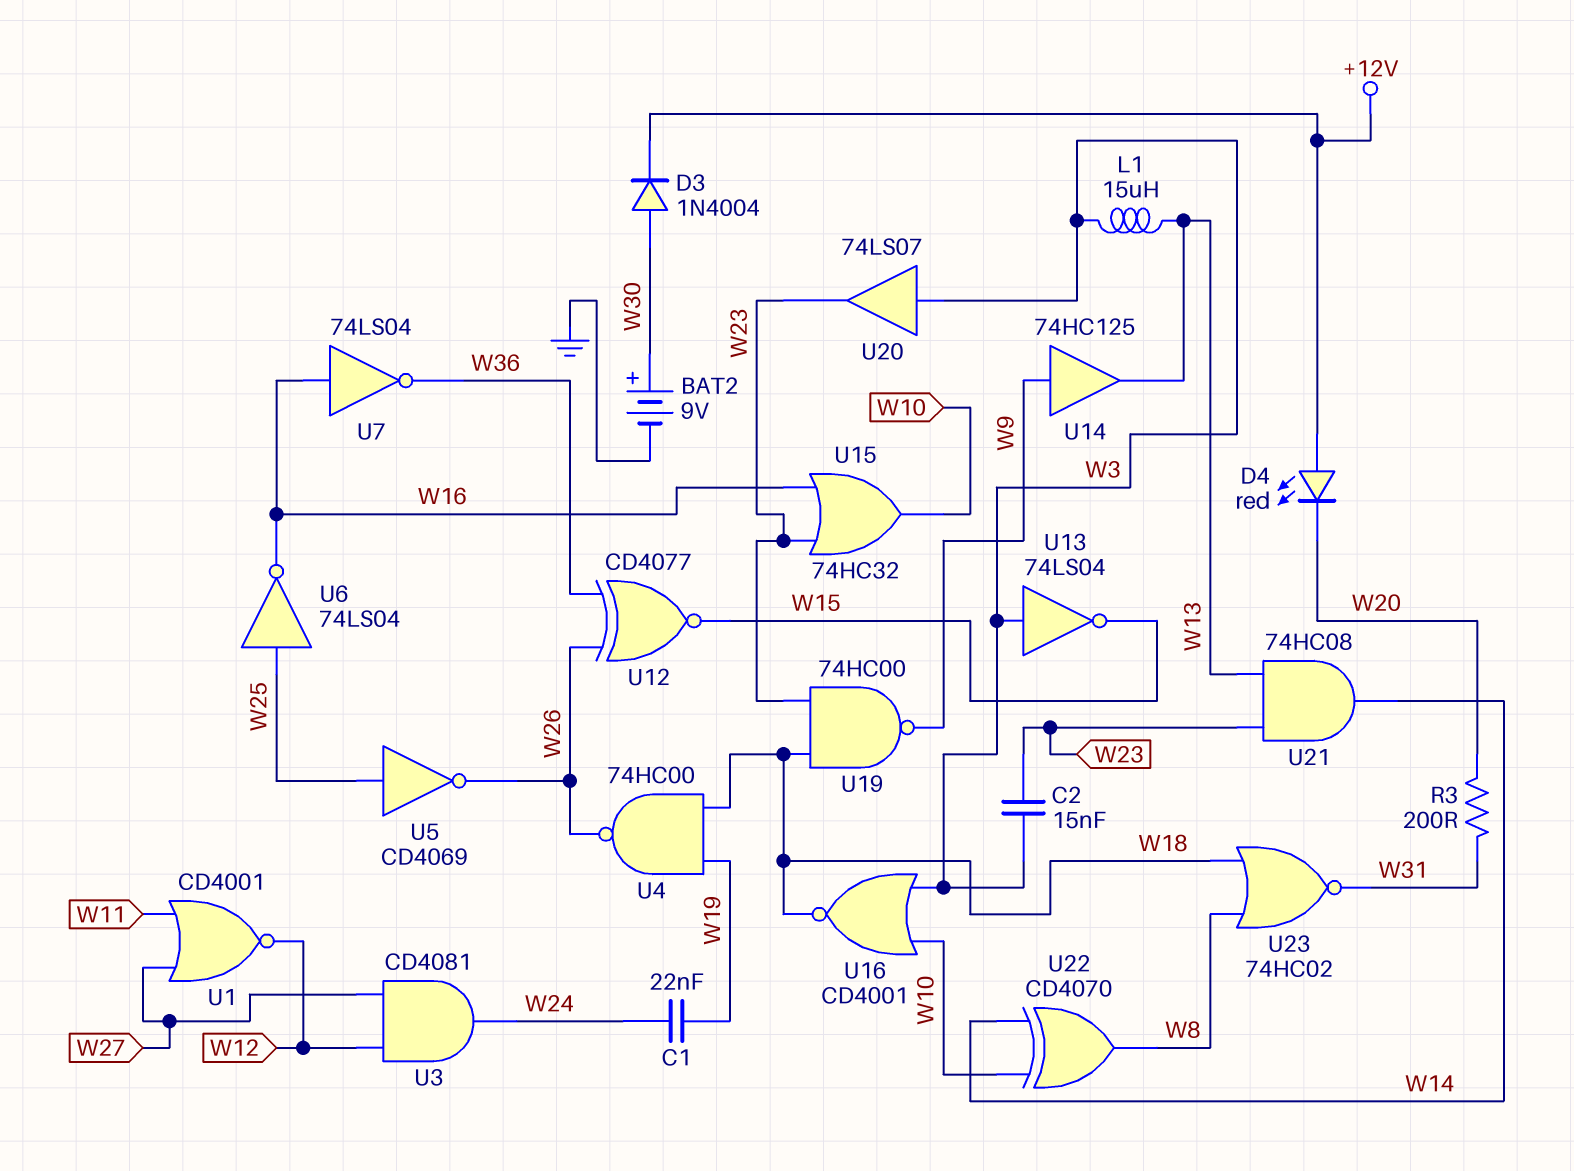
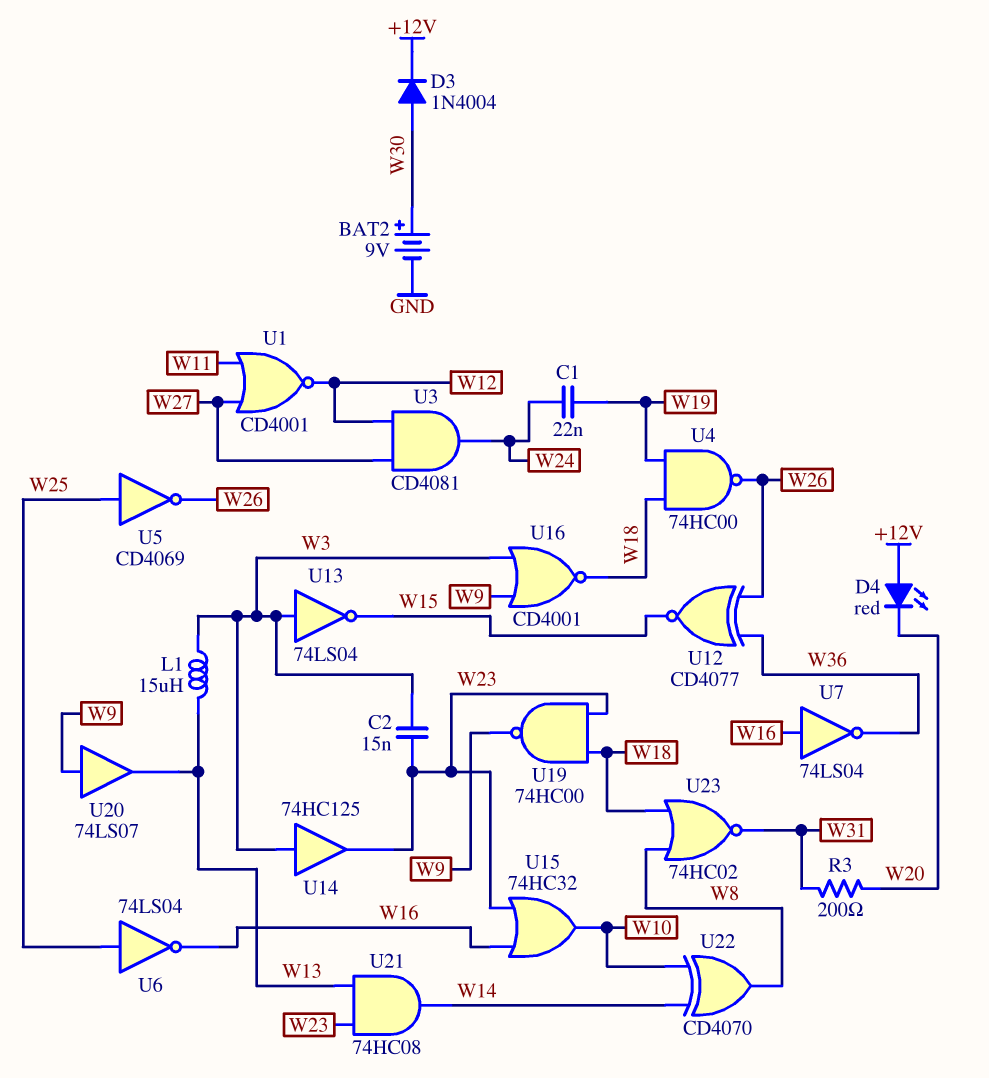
U14: buffer 74HC125 (in W9, out W13) -> buffer 74HC125 (in W3, out W23)
U16: NOR CD4001 (in W3, in W10, out W18) -> NOR CD4001 (in W3, in W9, out W18)
U20: buffer 74LS07 (in W3, out W23) -> buffer 74LS07 (in W9, out W13)

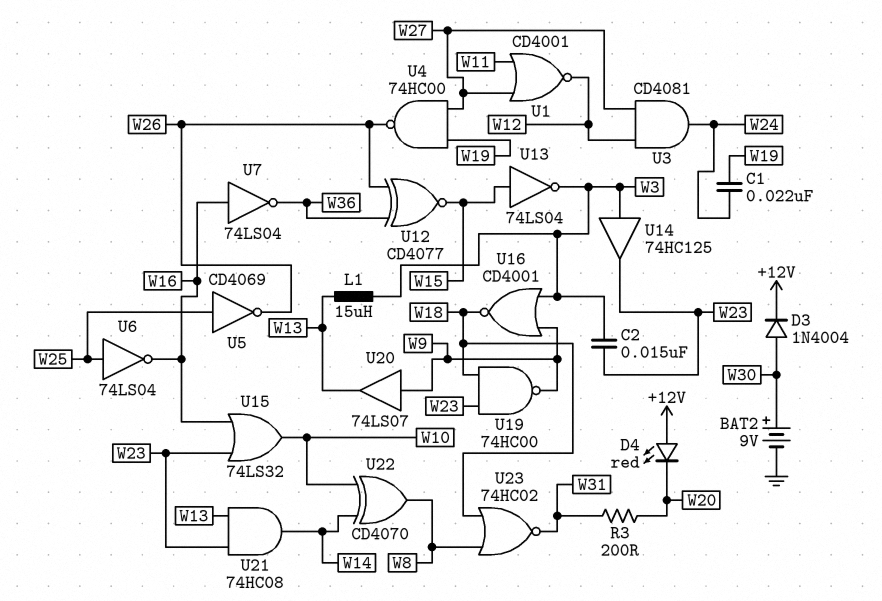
U4: NAND 74HC00 (in W18, in W19, out W26) -> NAND 74HC00 (in W19, in W27, out W26)
U13: NOT 74LS04 (in W3, out W15) -> NOT 74LS04 (in W15, out W3)
U15: OR 74HC32 (in W16, in W23, out W10) -> OR 74LS32 (in W16, in W23, out W10)

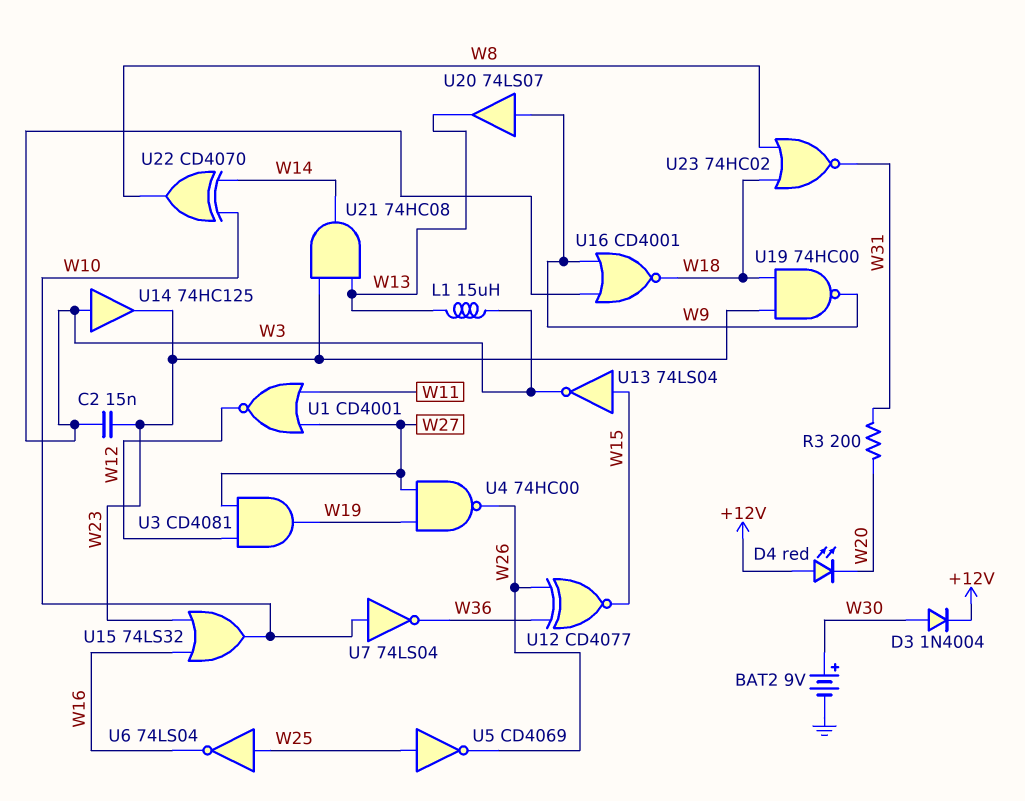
C1: 22nF (W19, W24) -> none
U3: AND CD4081 (in W12, in W27, out W24) -> AND CD4081 (in W12, in W27, out W19)
U7: NOT 74LS04 (in W16, out W36) -> NOT 74LS04 (in W10, out W36)

